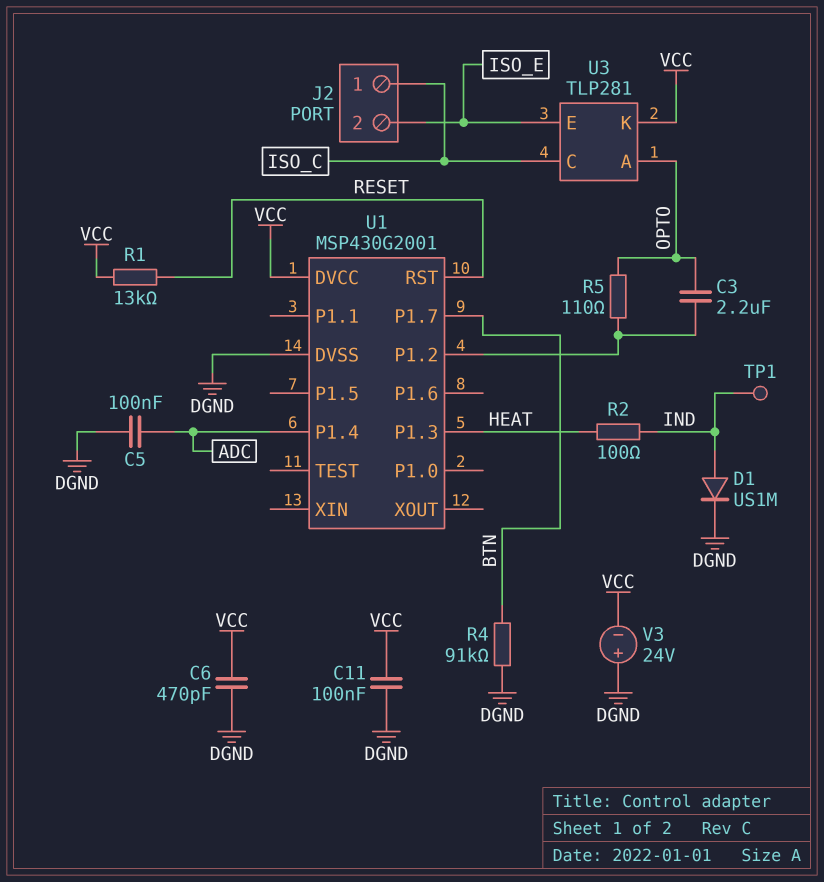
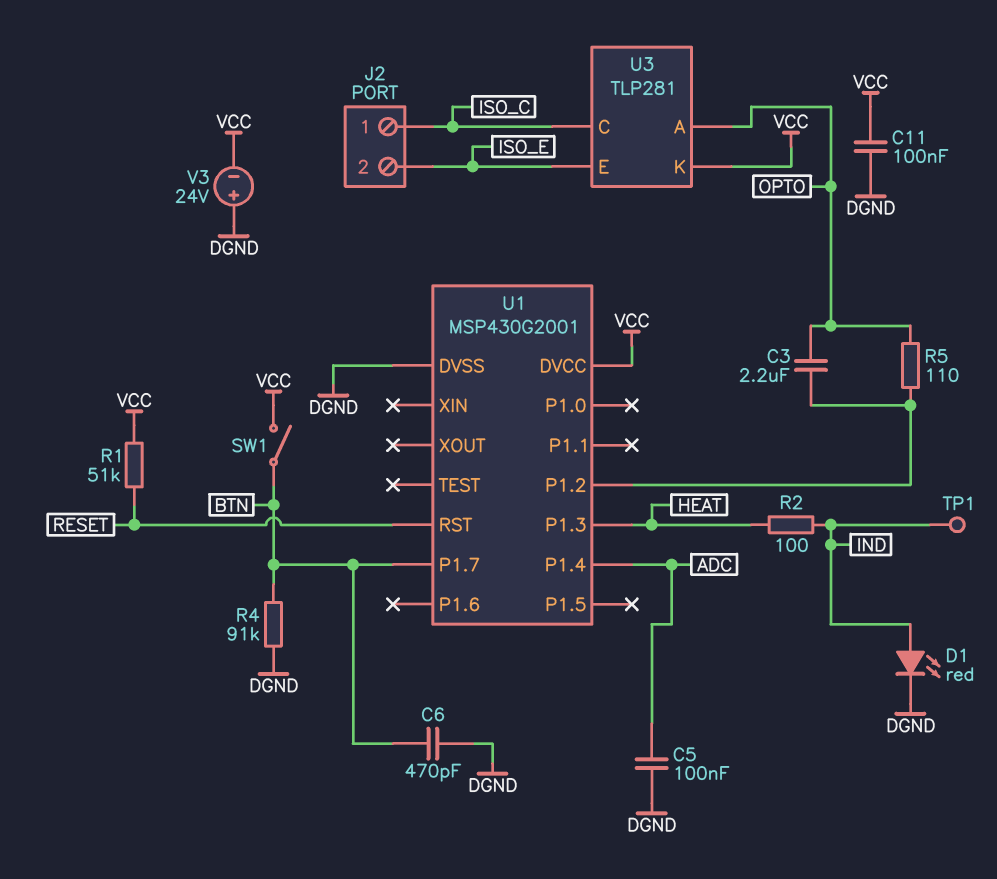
C6: 470pF (DGND, VCC) -> 470pF (BTN, DGND)
D1: diode US1M (A IND, K DGND) -> LED red (A IND, K DGND)
R1: 13k (RESET, VCC) -> 51k (RESET, VCC)
SW1: none -> switch (BTN, VCC)

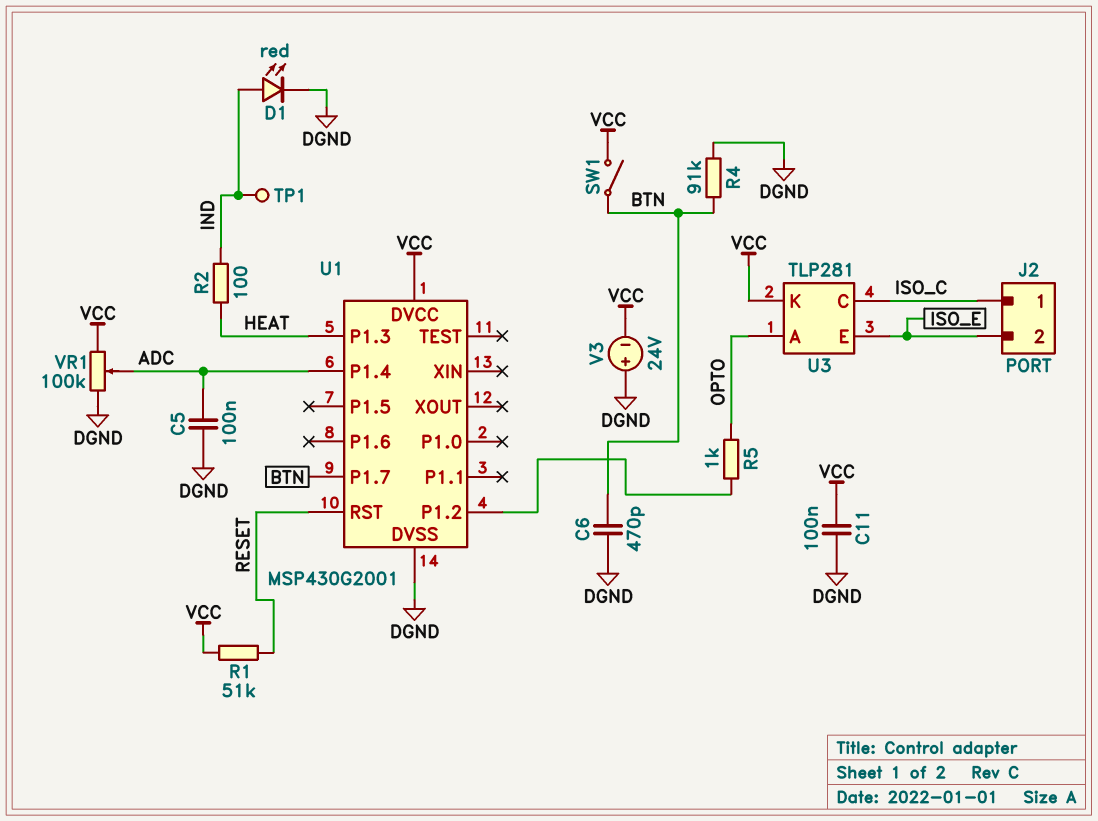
C3: 2.2uF (OPTO, U1/P1.2) -> none
R5: 110 (OPTO, U1/P1.2) -> 1k (OPTO, U1/P1.2)
VR1: none -> 100k (DGND, VCC, wiper ADC)

